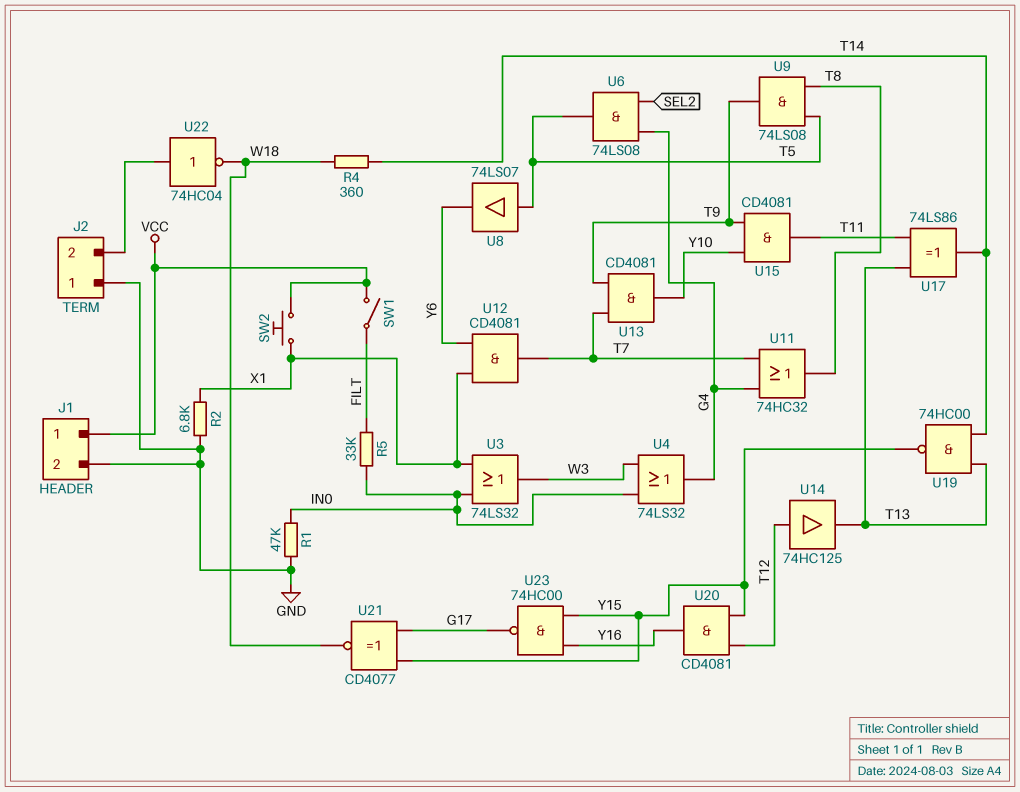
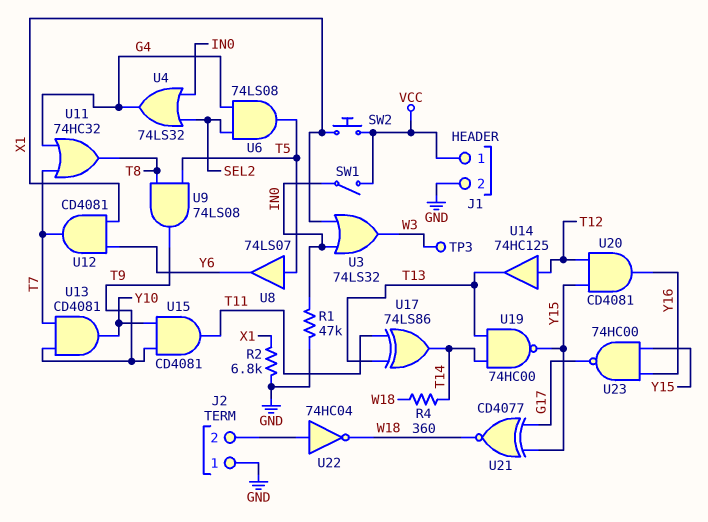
R5: 33k (FILT, IN0) -> none
SW1: switch (FILT, VCC) -> switch (IN0, VCC)
TP3: none -> test point (W3)
U4: OR 74LS32 (in IN0, in W3, out G4) -> OR 74LS32 (in IN0, in SEL2, out G4)

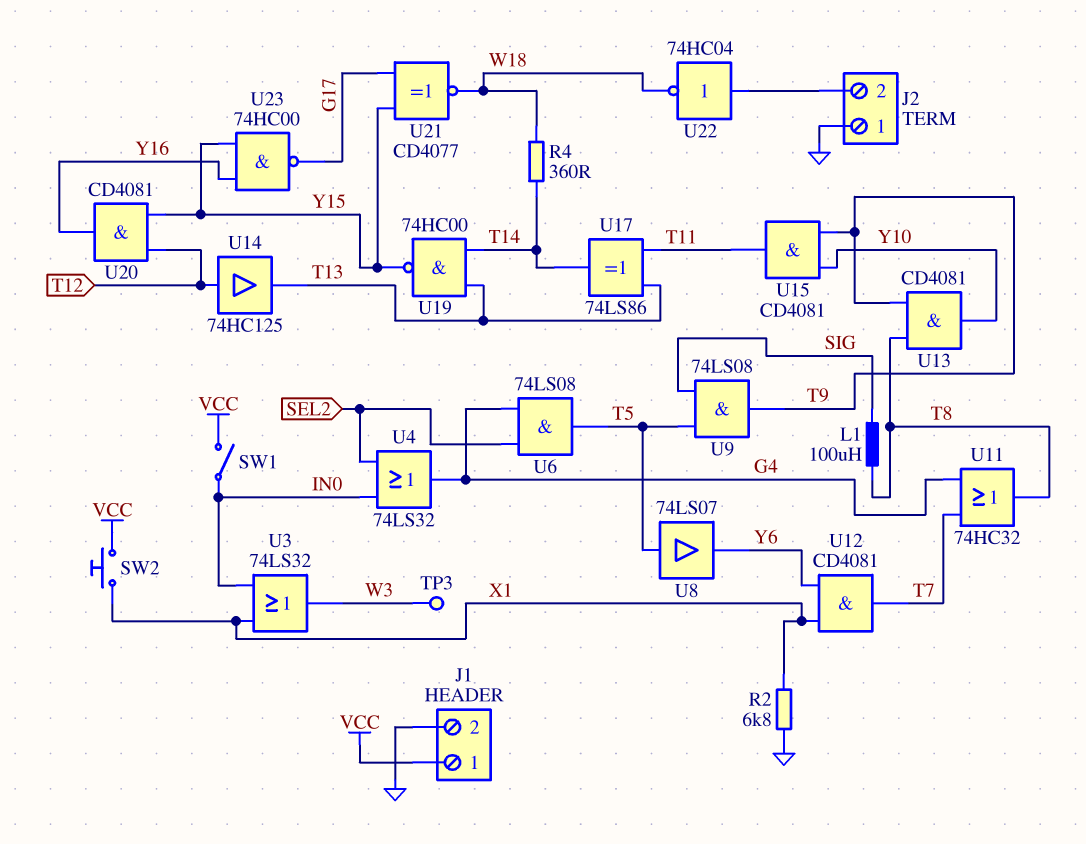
L1: none -> 100uH (SIG, T8)
R1: 47k (GND, IN0) -> none
U9: AND 74LS08 (in T5, in T8, out T9) -> AND 74LS08 (in SIG, in T5, out T9)
U13: AND CD4081 (in T7, in T9, out Y10) -> AND CD4081 (in T8, in T9, out Y10)

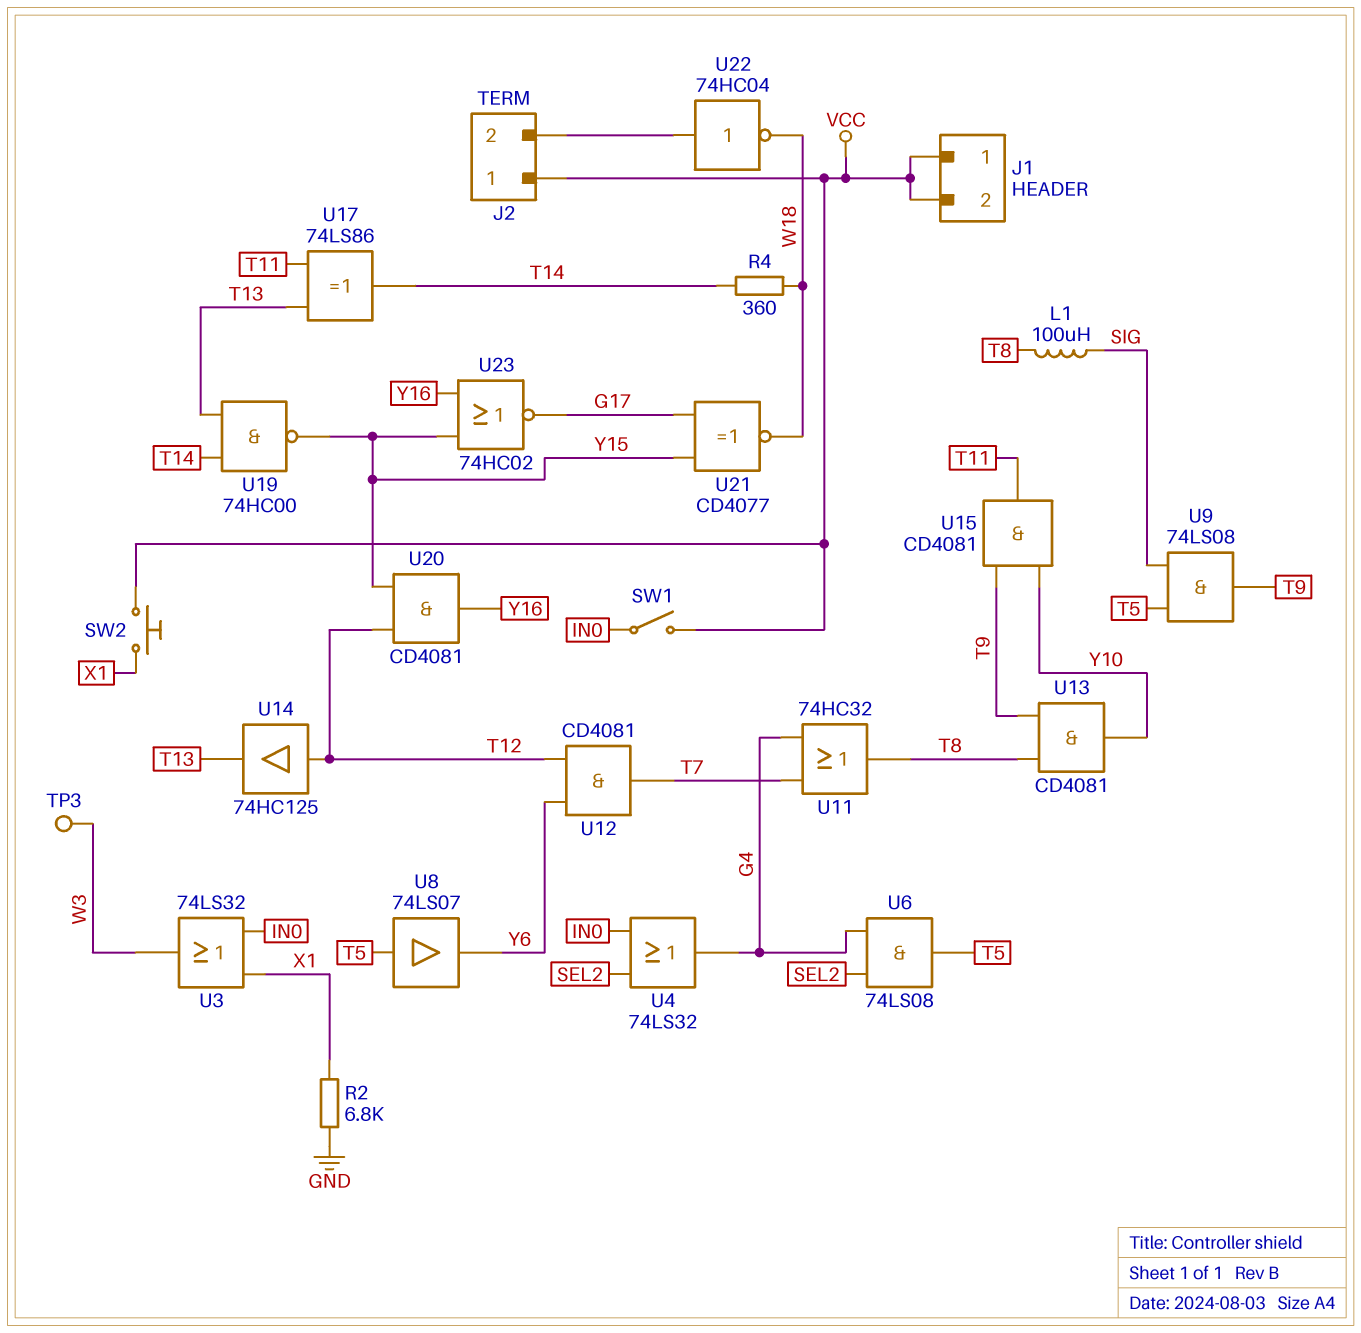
J1 pin 2: GND -> VCC
J2 pin 1: GND -> VCC
U12: AND CD4081 (in X1, in Y6, out T7) -> AND CD4081 (in T12, in Y6, out T7)
U23: NAND 74HC00 (in Y15, in Y16, out G17) -> NOR 74HC02 (in Y15, in Y16, out G17)

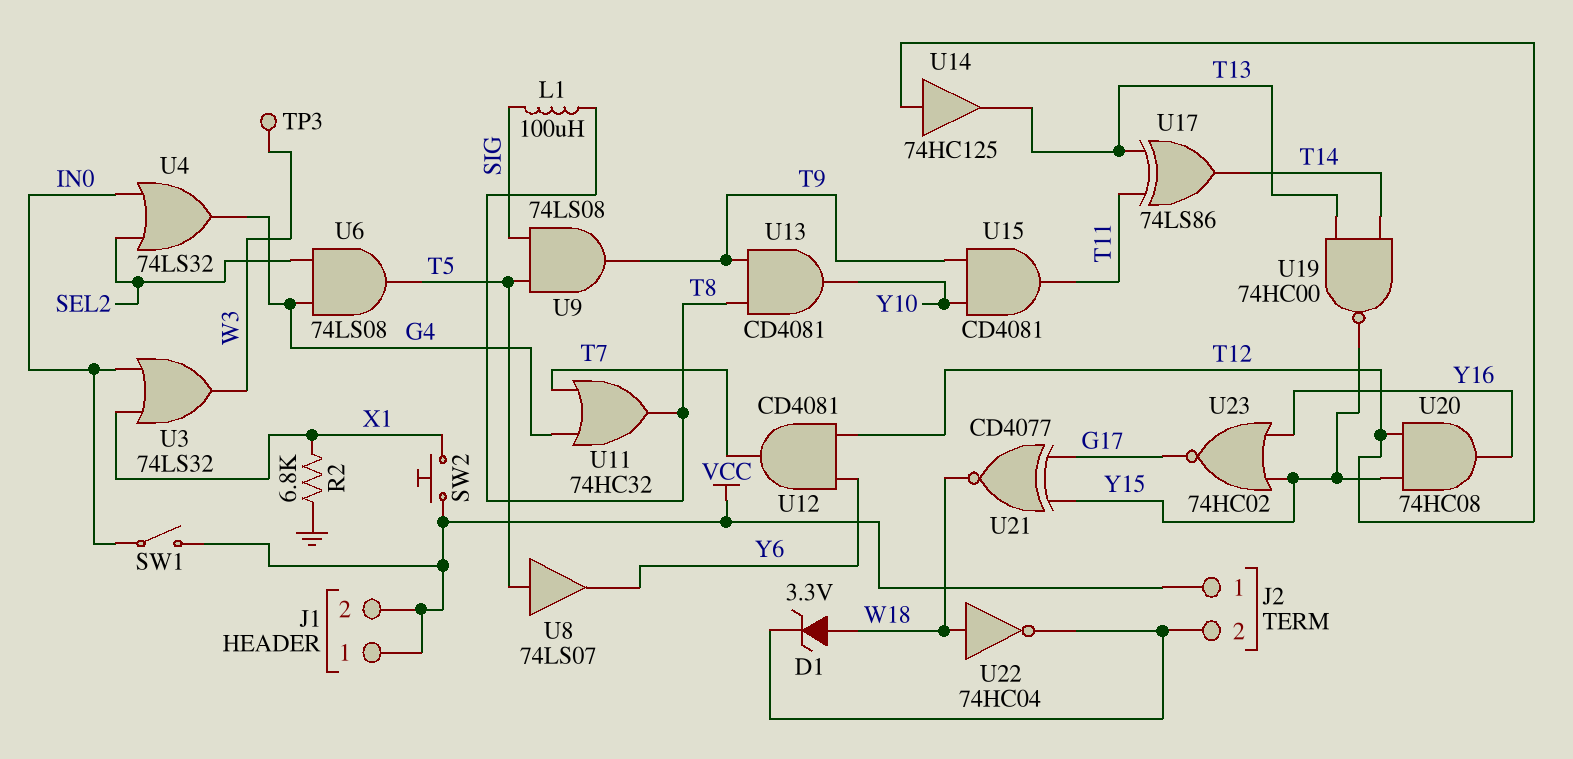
D1: none -> zener 3.3V (A W18, K J2/2)
R4: 360 (T14, W18) -> none
U20: AND CD4081 (in T12, in Y15, out Y16) -> AND 74HC08 (in T12, in Y15, out Y16)
U22: NOT 74HC04 (in J2/2, out W18) -> NOT 74HC04 (in W18, out J2/2)

